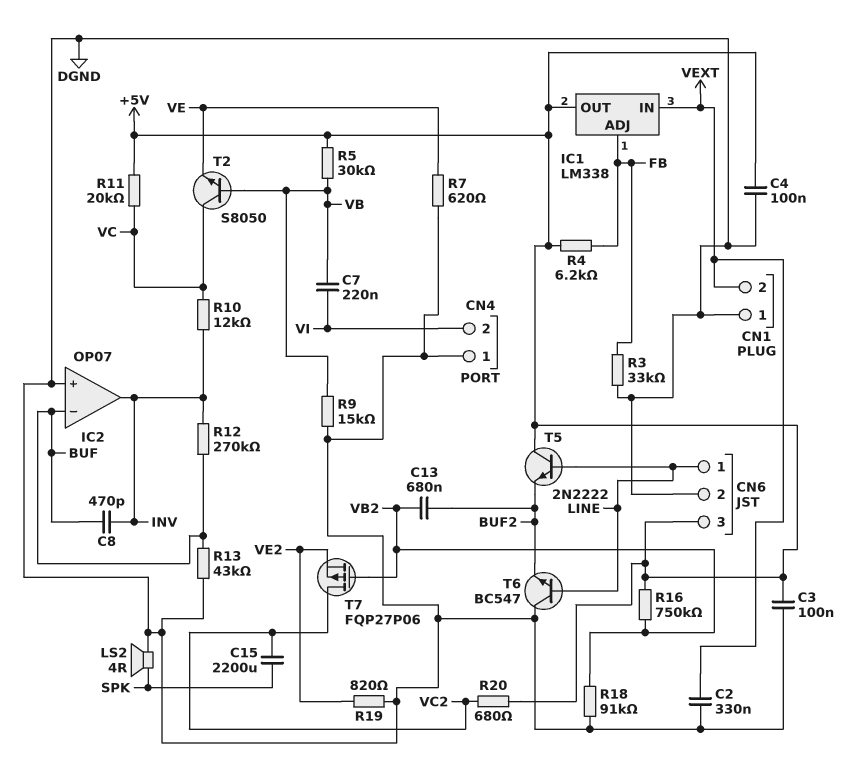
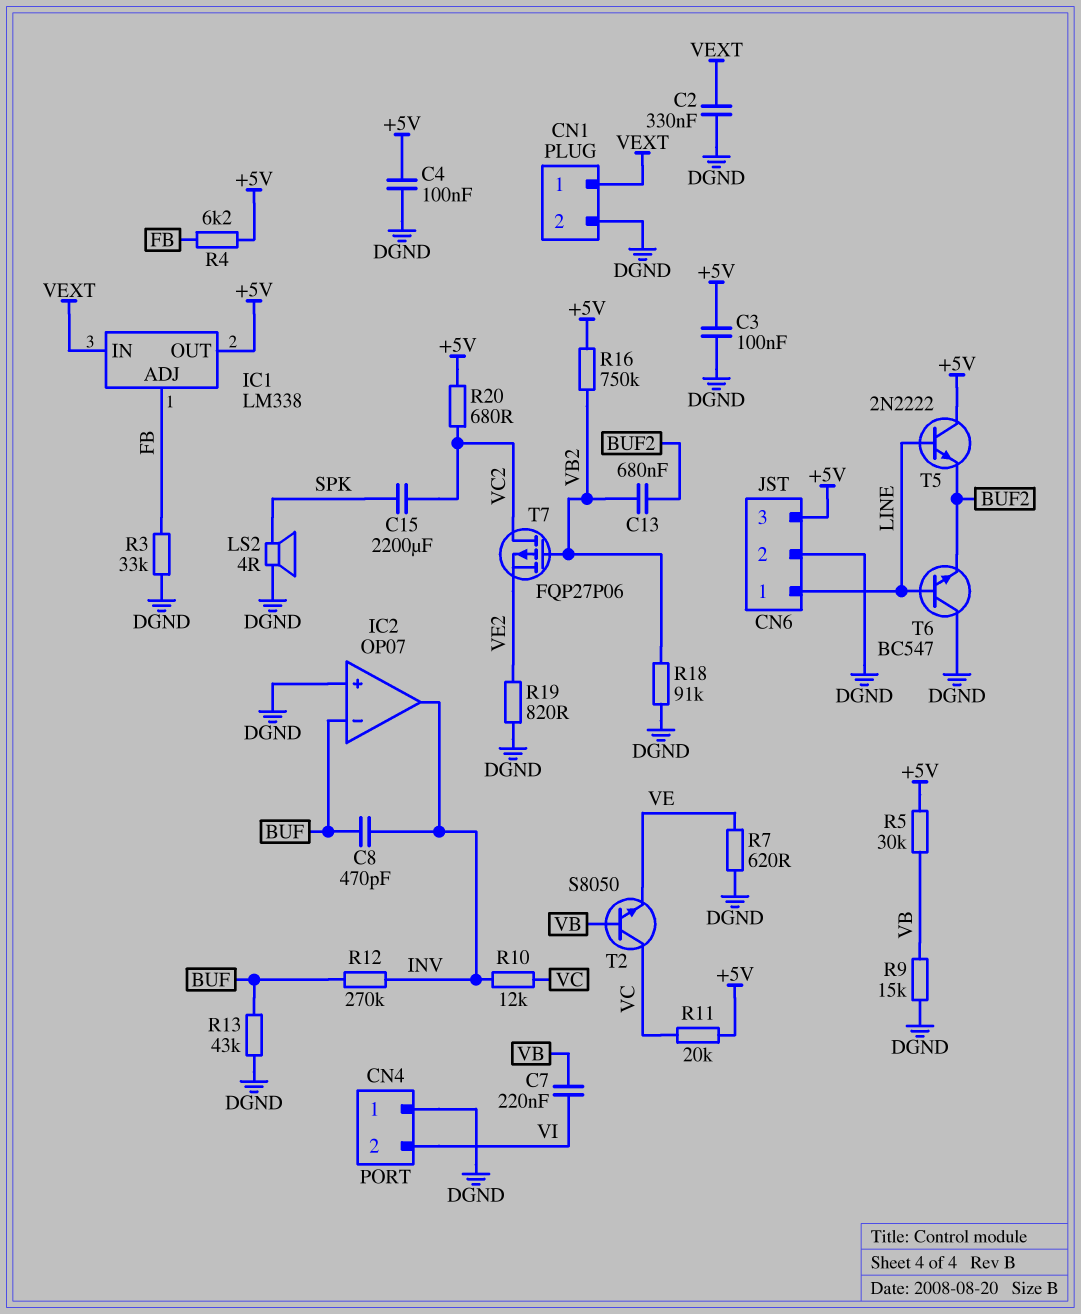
CN1 pin 1: DGND -> VEXT
CN1 pin 2: VEXT -> DGND

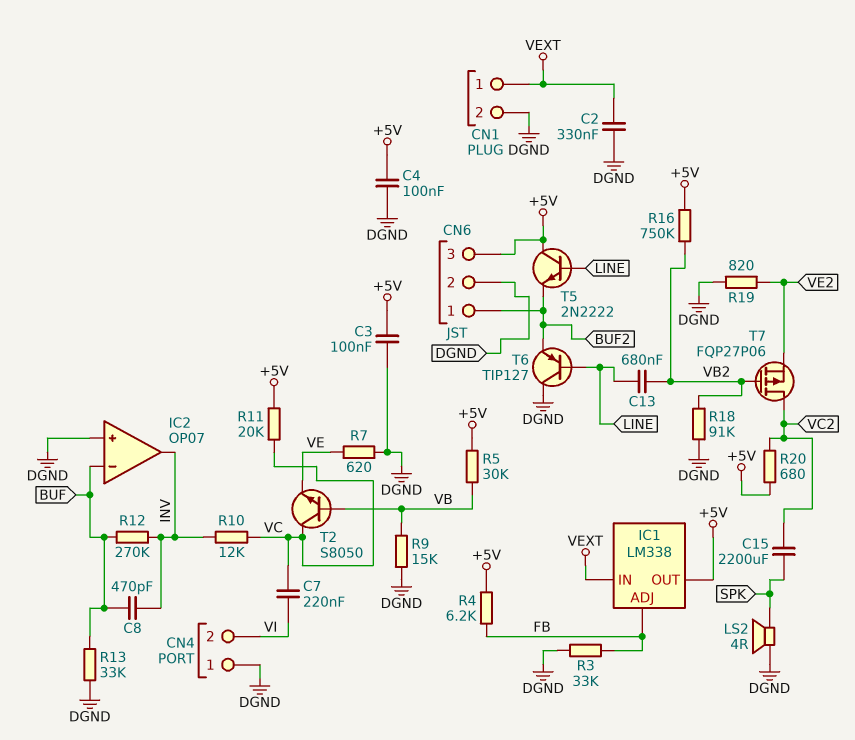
C7: 220nF (VB, VI) -> 220nF (VC, VI)
C13: 680nF (BUF2, VB2) -> 680nF (LINE, VB2)
CN6 pin 1: LINE -> BUF2
R13: 43k (BUF, DGND) -> 33k (BUF, DGND)
T6: NPN BC547 (B LINE, C DGND, E BUF2) -> PNP TIP127 (B LINE, C DGND, E BUF2)

